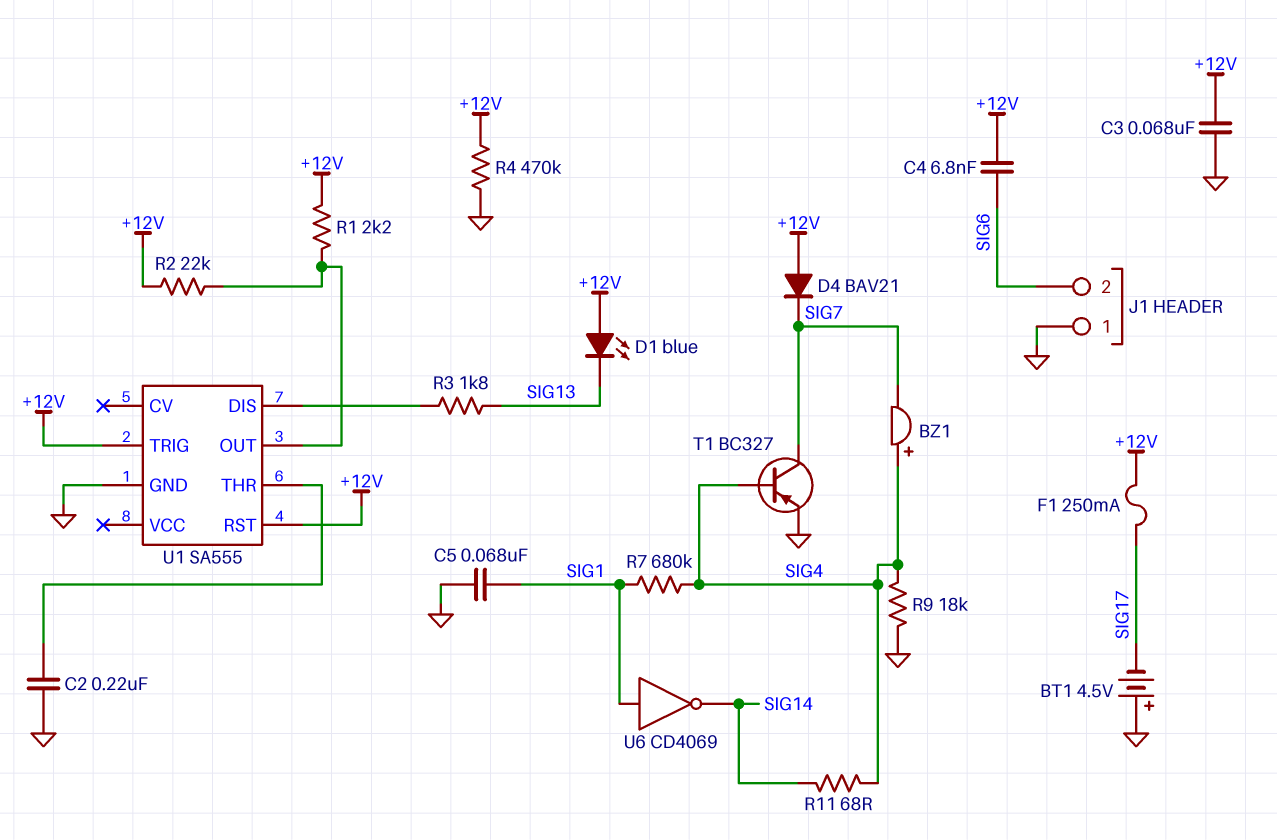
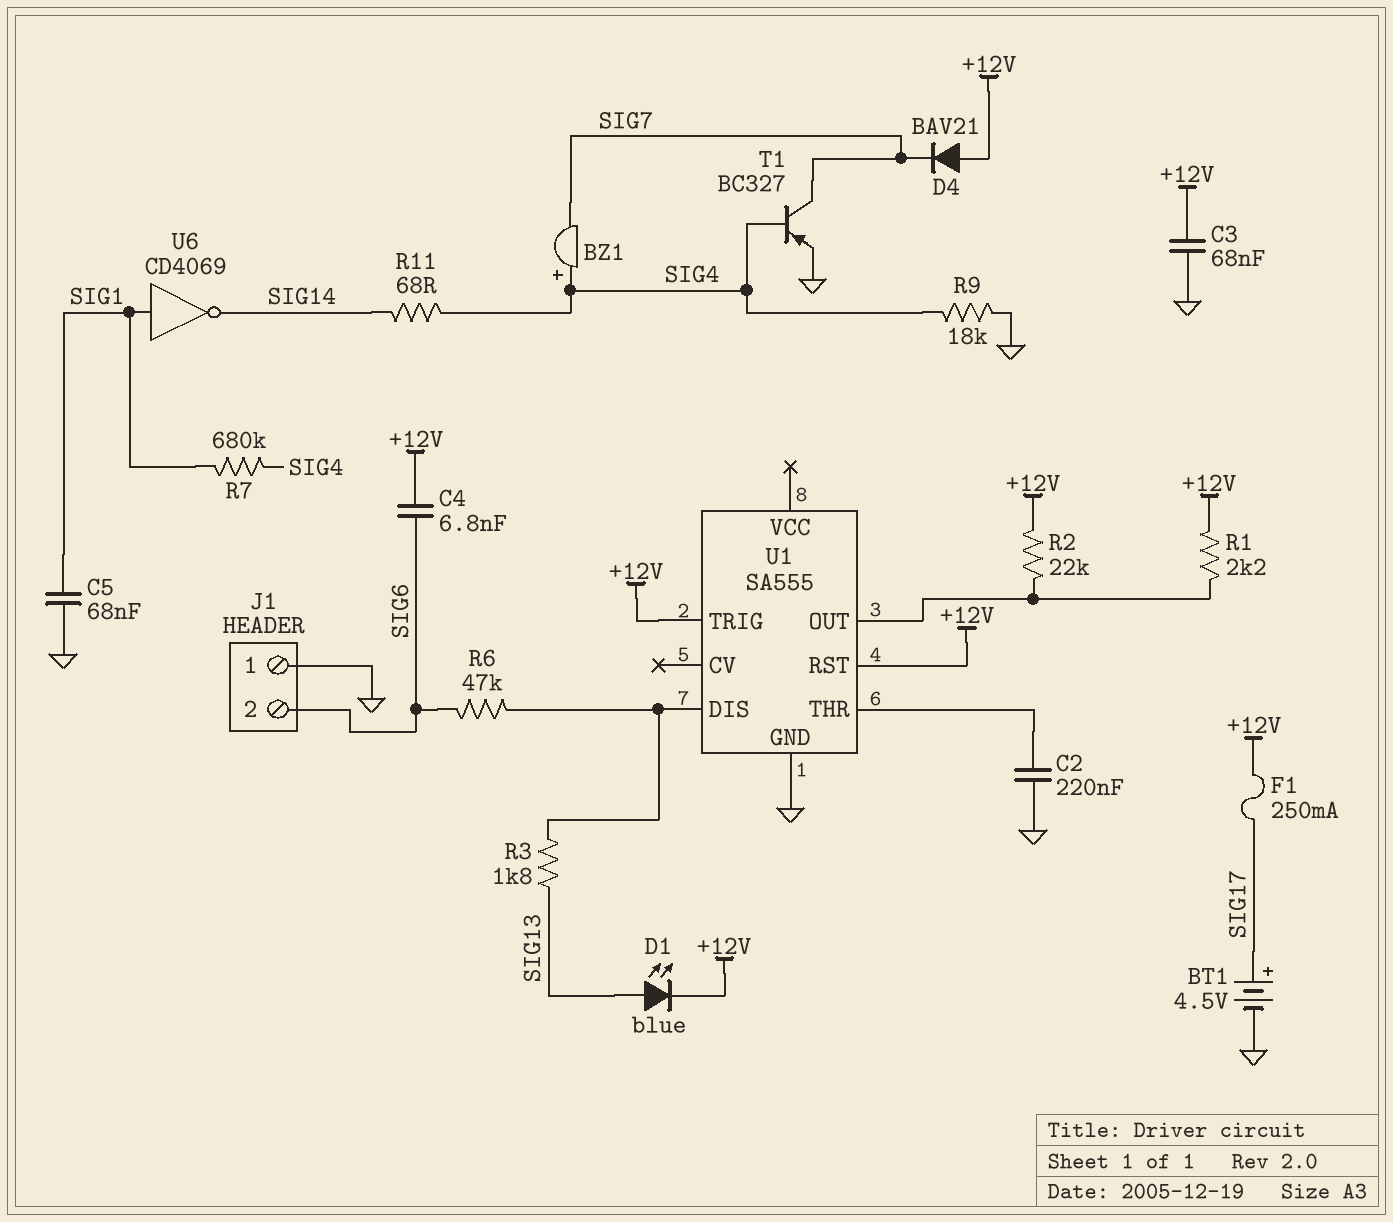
BT1: 4.5V (plus GND, minus SIG17) -> 4.5V (plus SIG17, minus GND)
D1: LED blue (A +12V, K SIG13) -> LED blue (A SIG13, K +12V)
R4: 470k (+12V, GND) -> none
R6: none -> 47k (SIG6, U1/DIS)

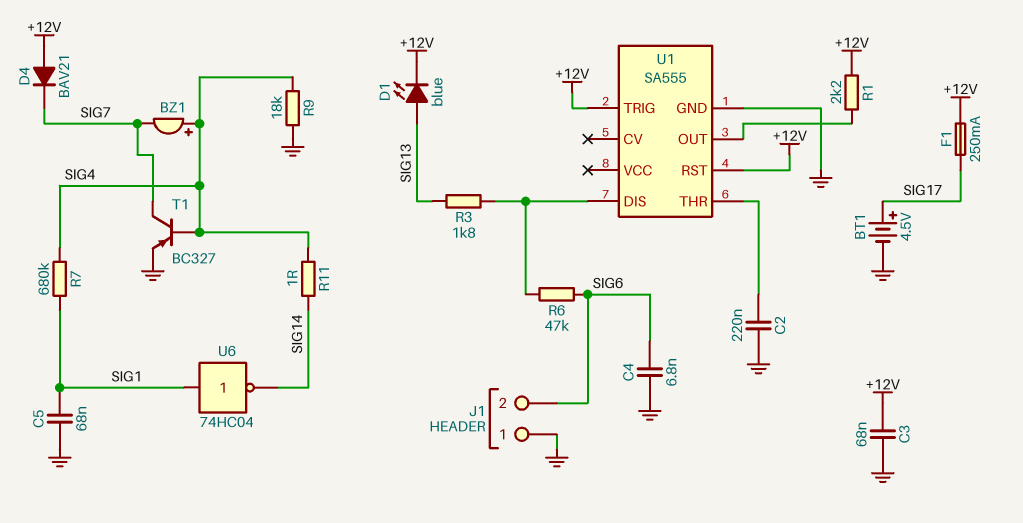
C4: 6.8nF (+12V, SIG6) -> 6.8nF (GND, SIG6)
R2: 22k (+12V, U1/OUT) -> none
R11: 68 (SIG4, SIG14) -> 1 (SIG4, SIG14)
U6: NOT CD4069 (in SIG1, out SIG14) -> NOT 74HC04 (in SIG1, out SIG14)

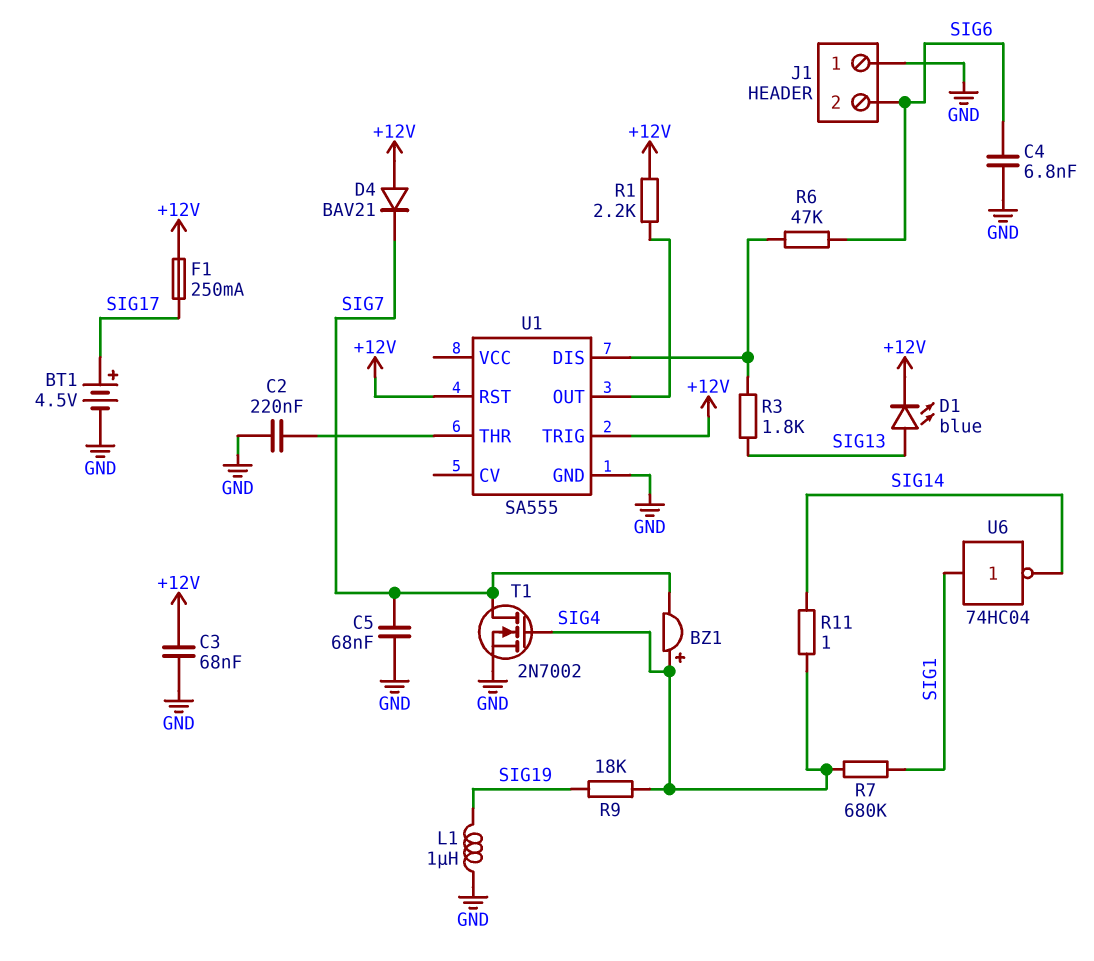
C5: 68nF (GND, SIG1) -> 68nF (GND, SIG7)
L1: none -> 1uH (GND, SIG19)
R9: 18k (GND, SIG4) -> 18k (SIG4, SIG19)
T1: PNP BC327 (B SIG4, C SIG7, E GND) -> NMOS 2N7002 (G SIG4, D SIG7, S GND)

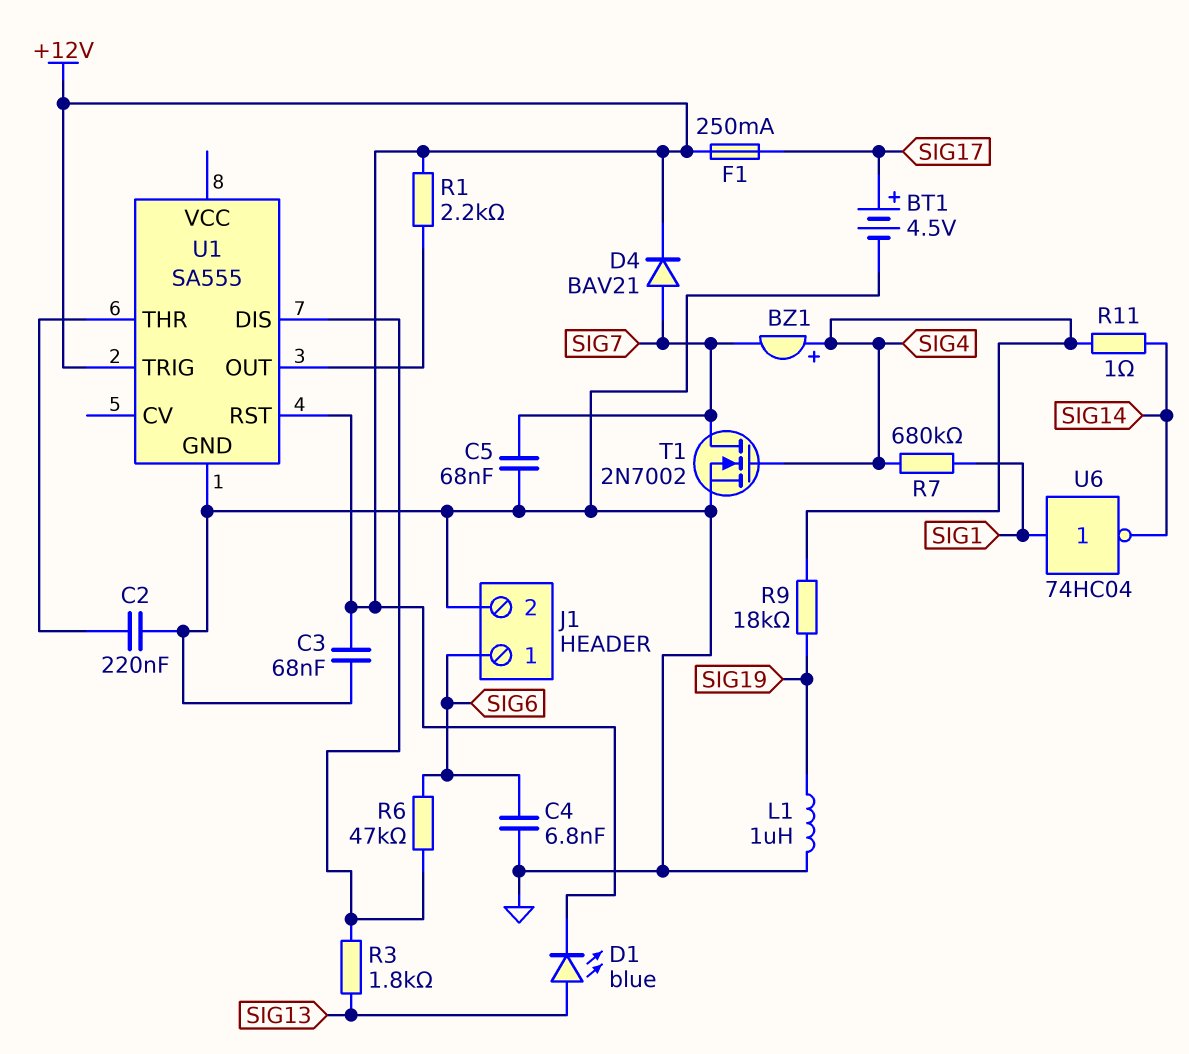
D4: diode BAV21 (A +12V, K SIG7) -> diode BAV21 (A SIG7, K +12V)
J1 pin 1: GND -> SIG6
J1 pin 2: SIG6 -> GND

